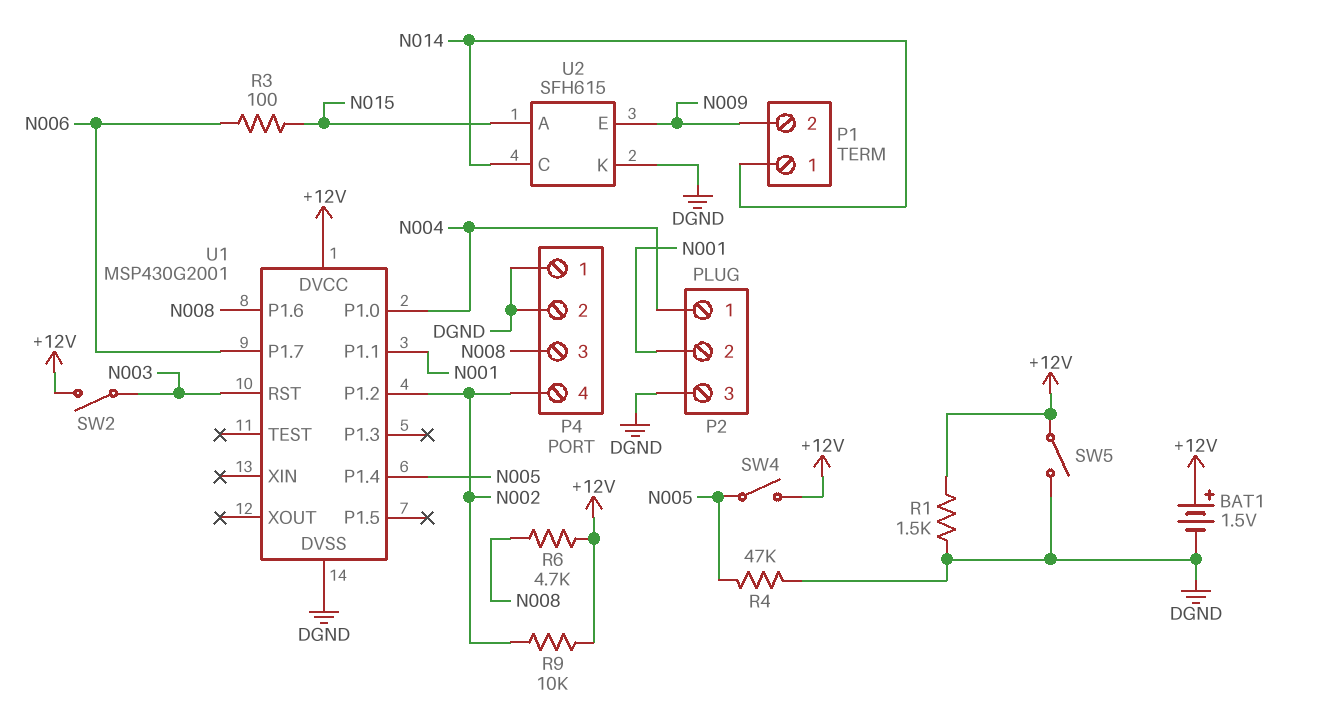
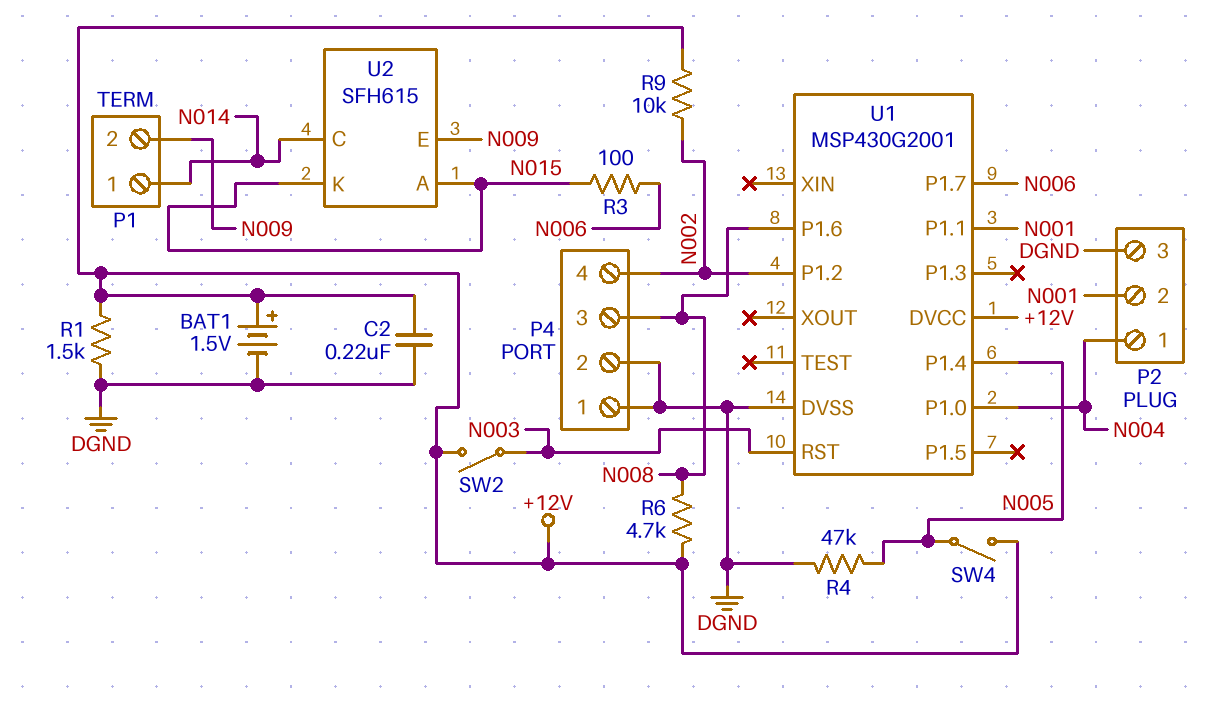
C2: none -> 220nF (+12V, DGND)
SW5: switch (+12V, DGND) -> none
U2 pin K: DGND -> N015

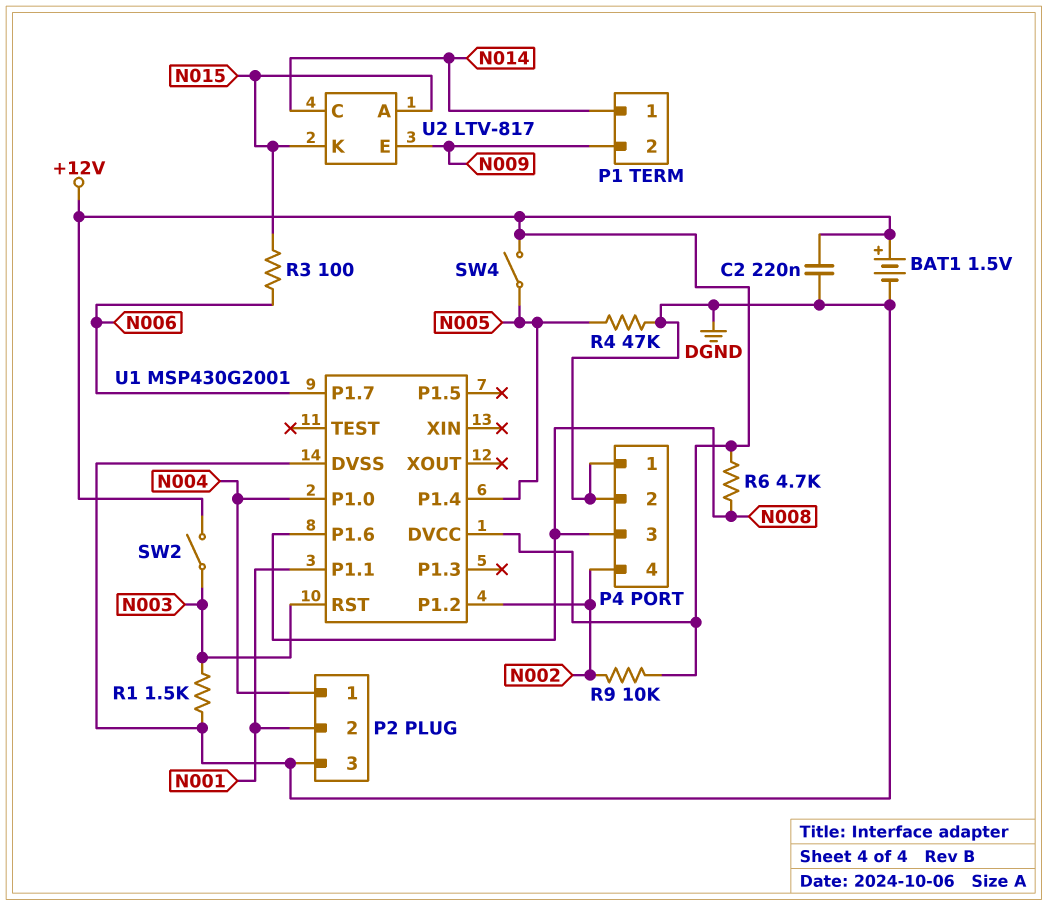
R1: 1.5k (+12V, DGND) -> 1.5k (DGND, N003)
U2: SFH615 -> LTV-817

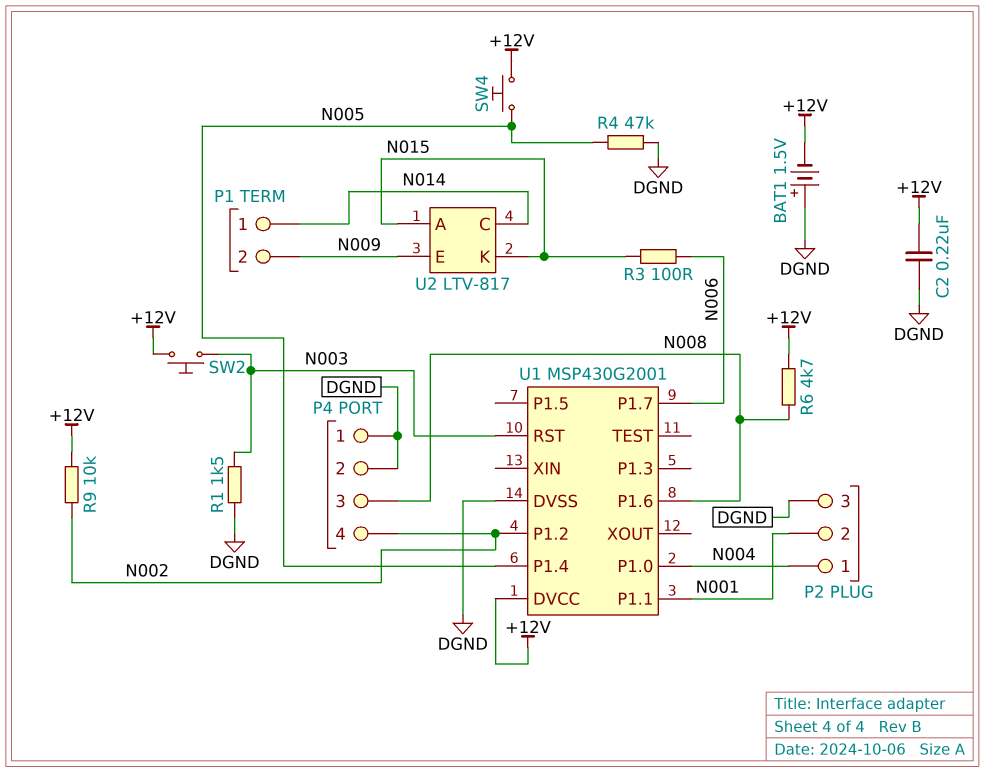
BAT1: 1.5V (plus +12V, minus DGND) -> 1.5V (plus DGND, minus +12V)
SW2: switch (+12V, N003) -> button (+12V, N003)
SW4: switch (+12V, N005) -> button (+12V, N005)

